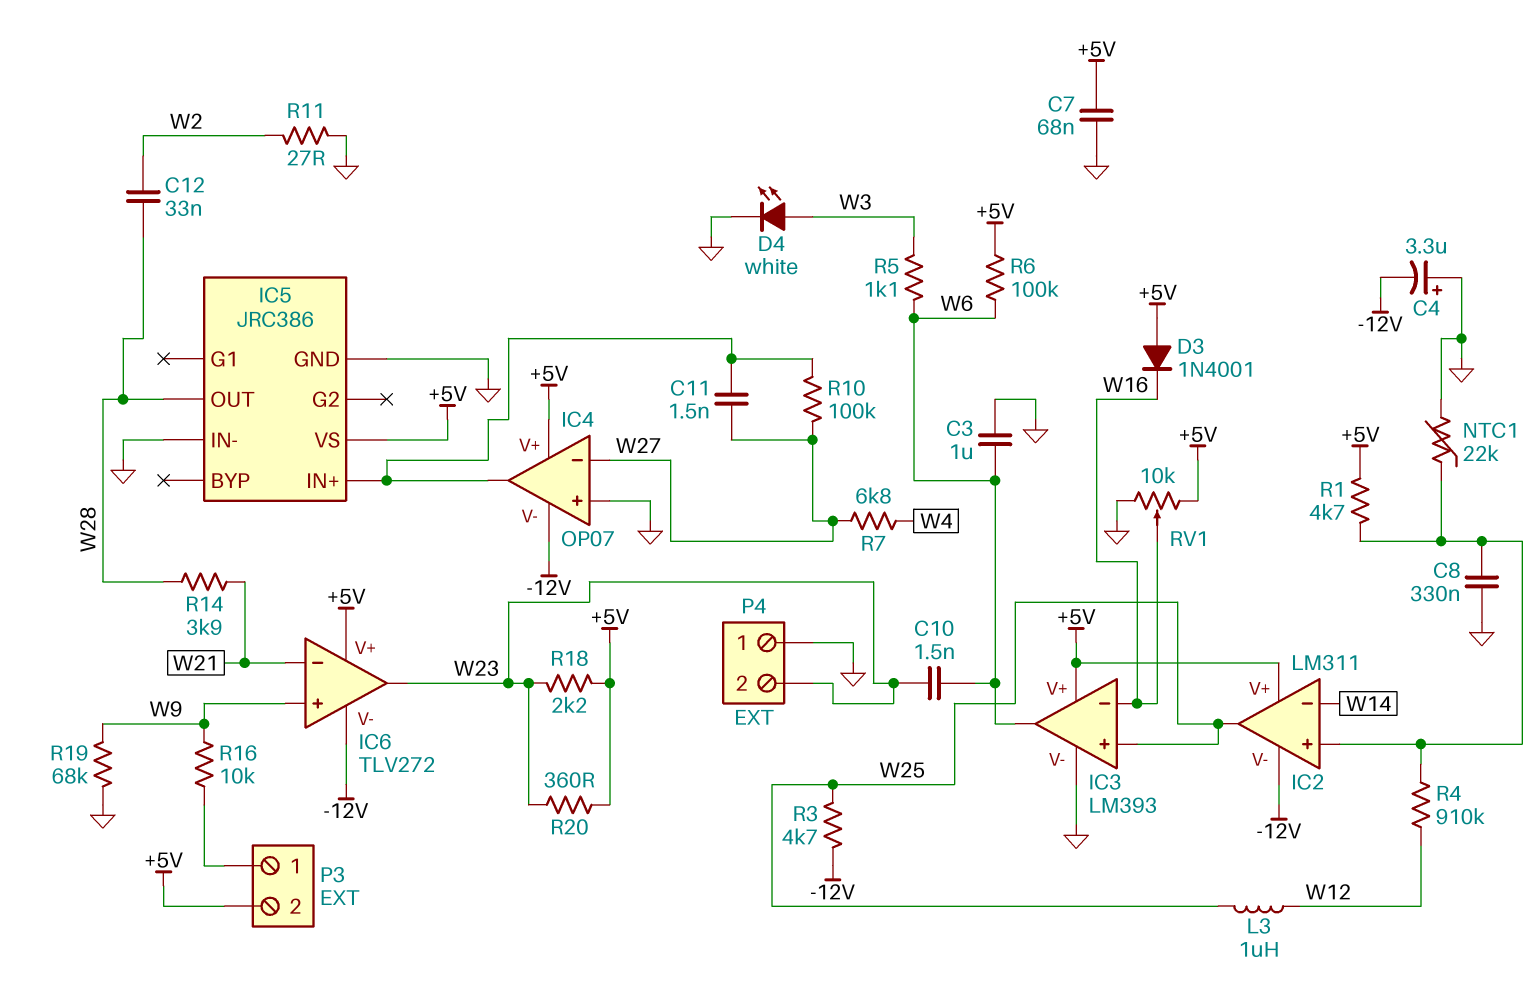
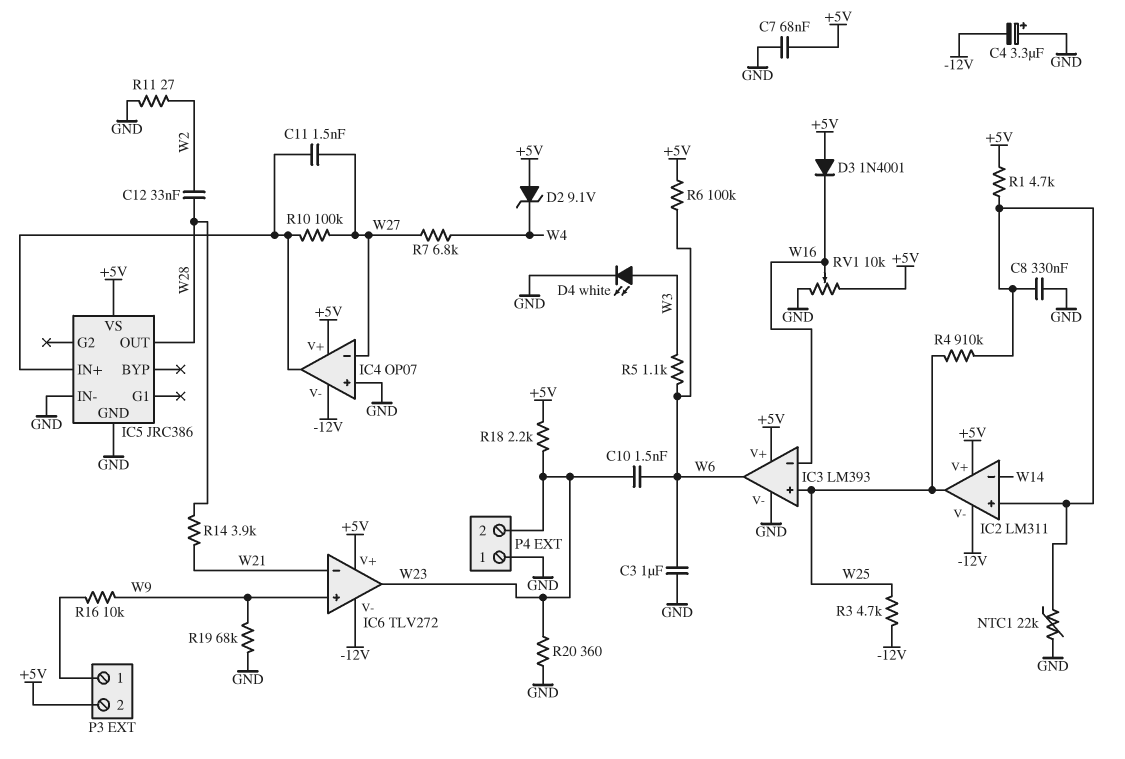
D2: none -> zener 9.1V (A +5V, K W4)
L3: 1uH (W12, W25) -> none
R4: 910k (IC2/in+, W12) -> 910k (IC2/in+, W25)
R20: 360 (+5V, W23) -> 360 (GND, W23)

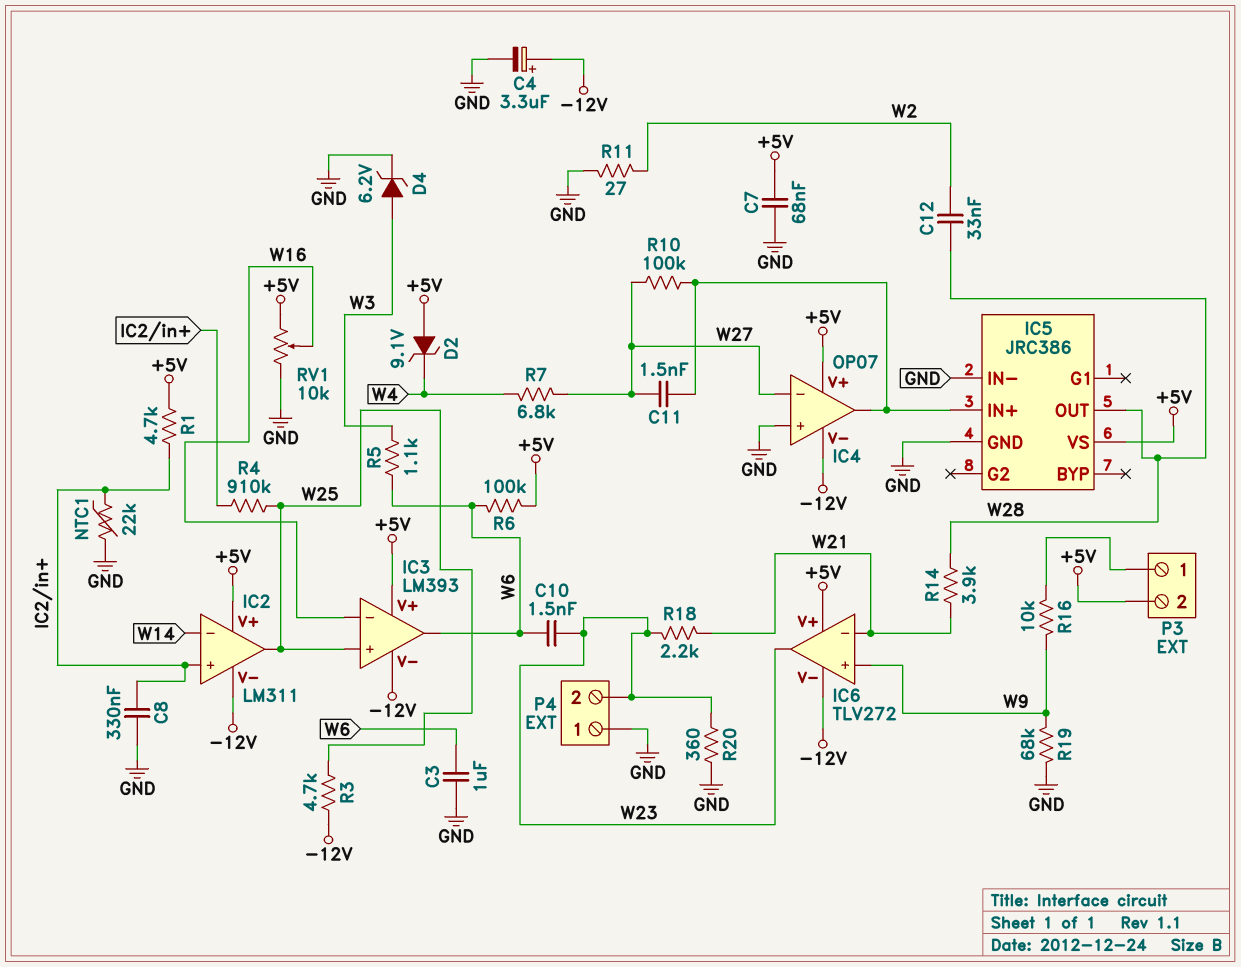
C4: 3.3uF (plus GND, minus -12V) -> 3.3uF (plus -12V, minus GND)
D3: diode 1N4001 (A +5V, K W16) -> none
D4: LED white (A W3, K GND) -> zener 6.2V (A W3, K GND)
IC3 pin V-: GND -> -12V
R18: 2.2k (+5V, W23) -> 2.2k (W21, W23)

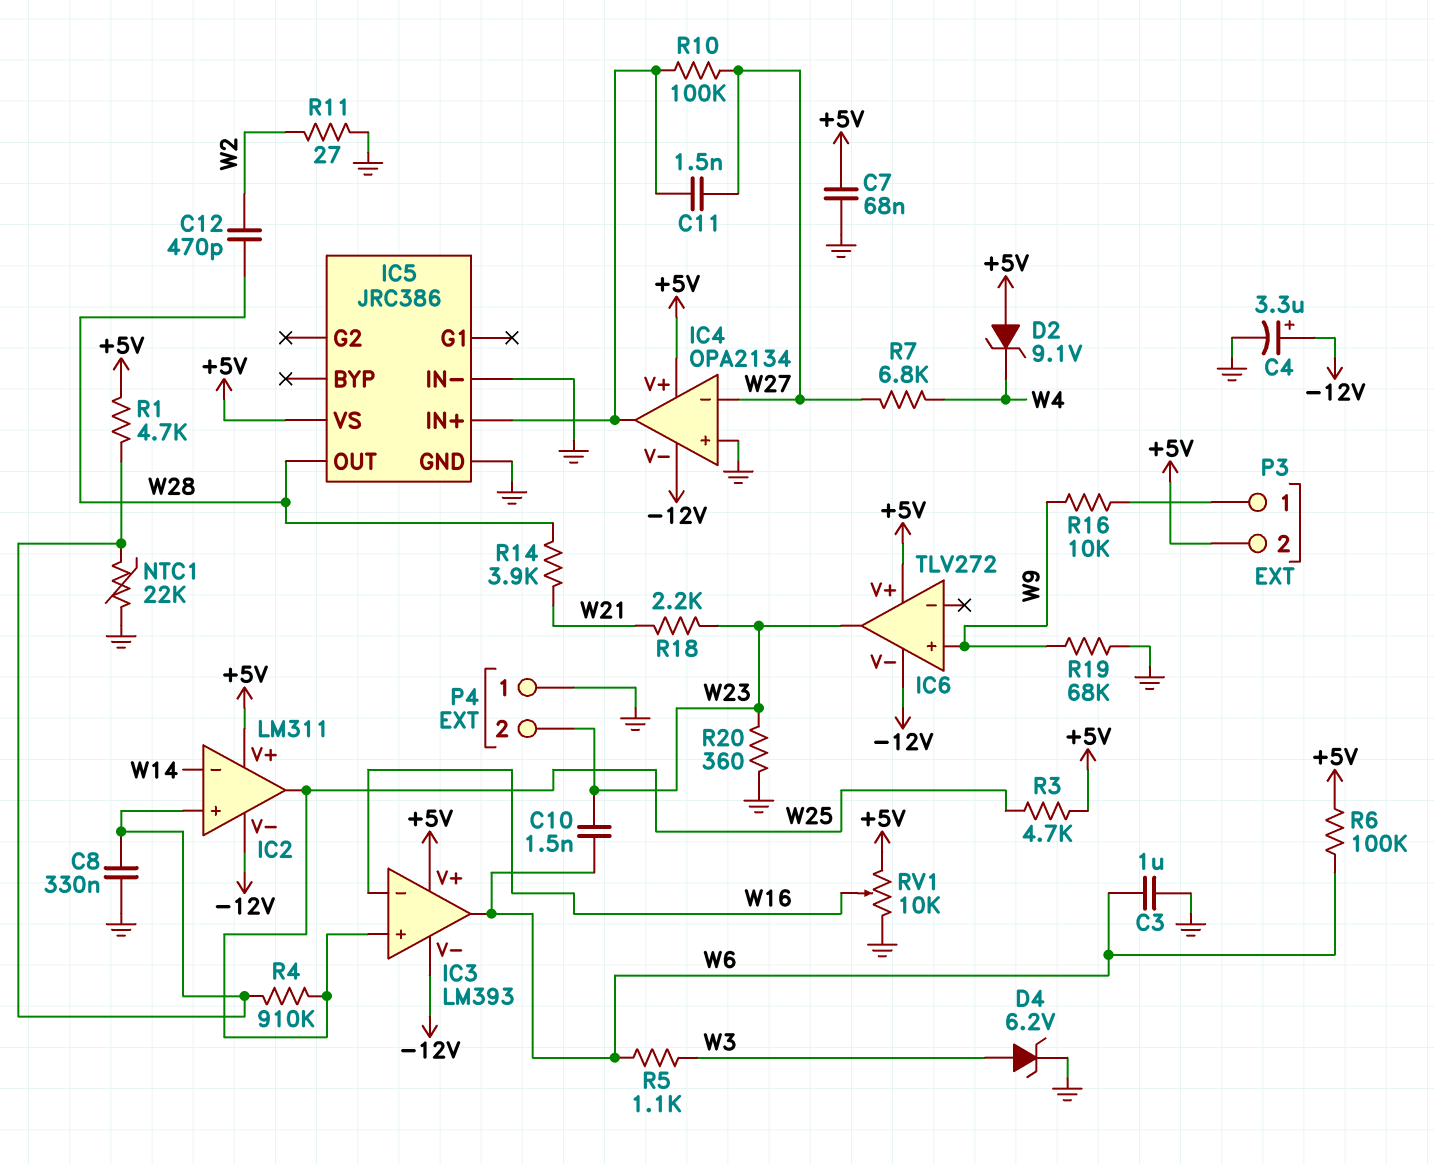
C12: 33nF (W2, W28) -> 470pF (W2, W28)
IC4: OP07 -> OPA2134
IC6 pin in-: W21 -> none
R3: 4.7k (-12V, W25) -> 4.7k (+5V, W25)

